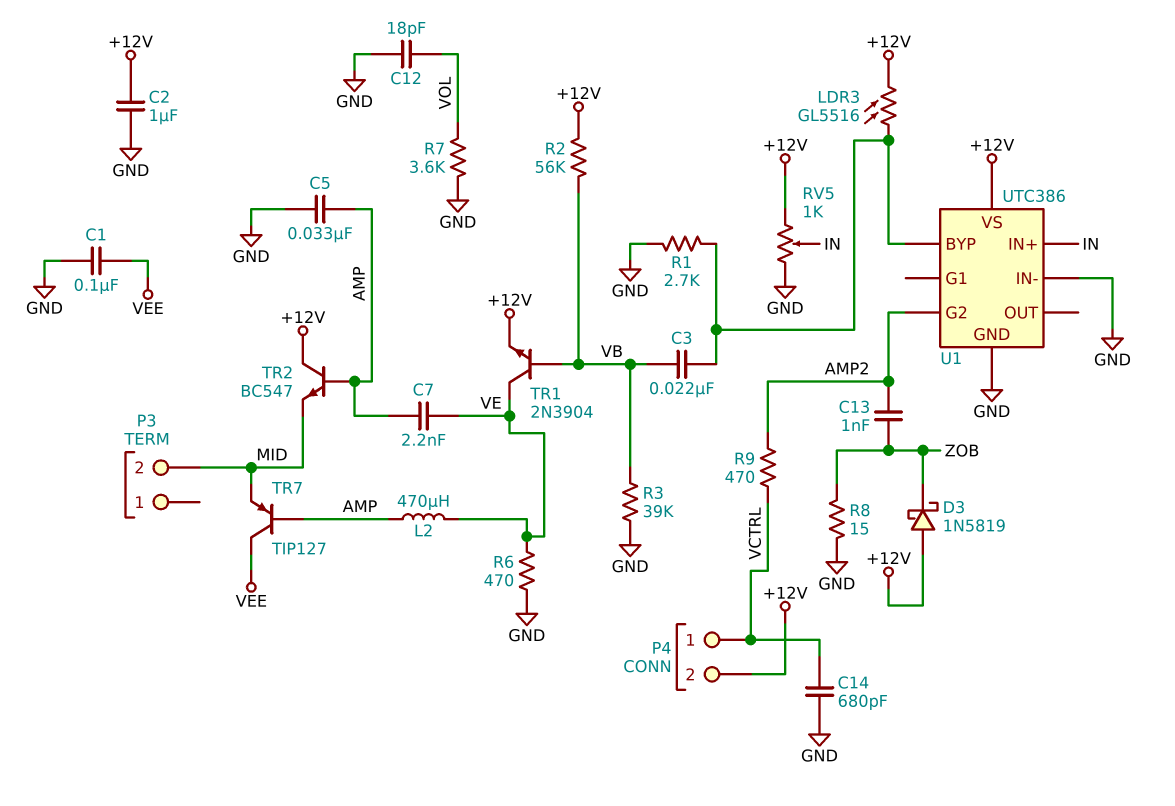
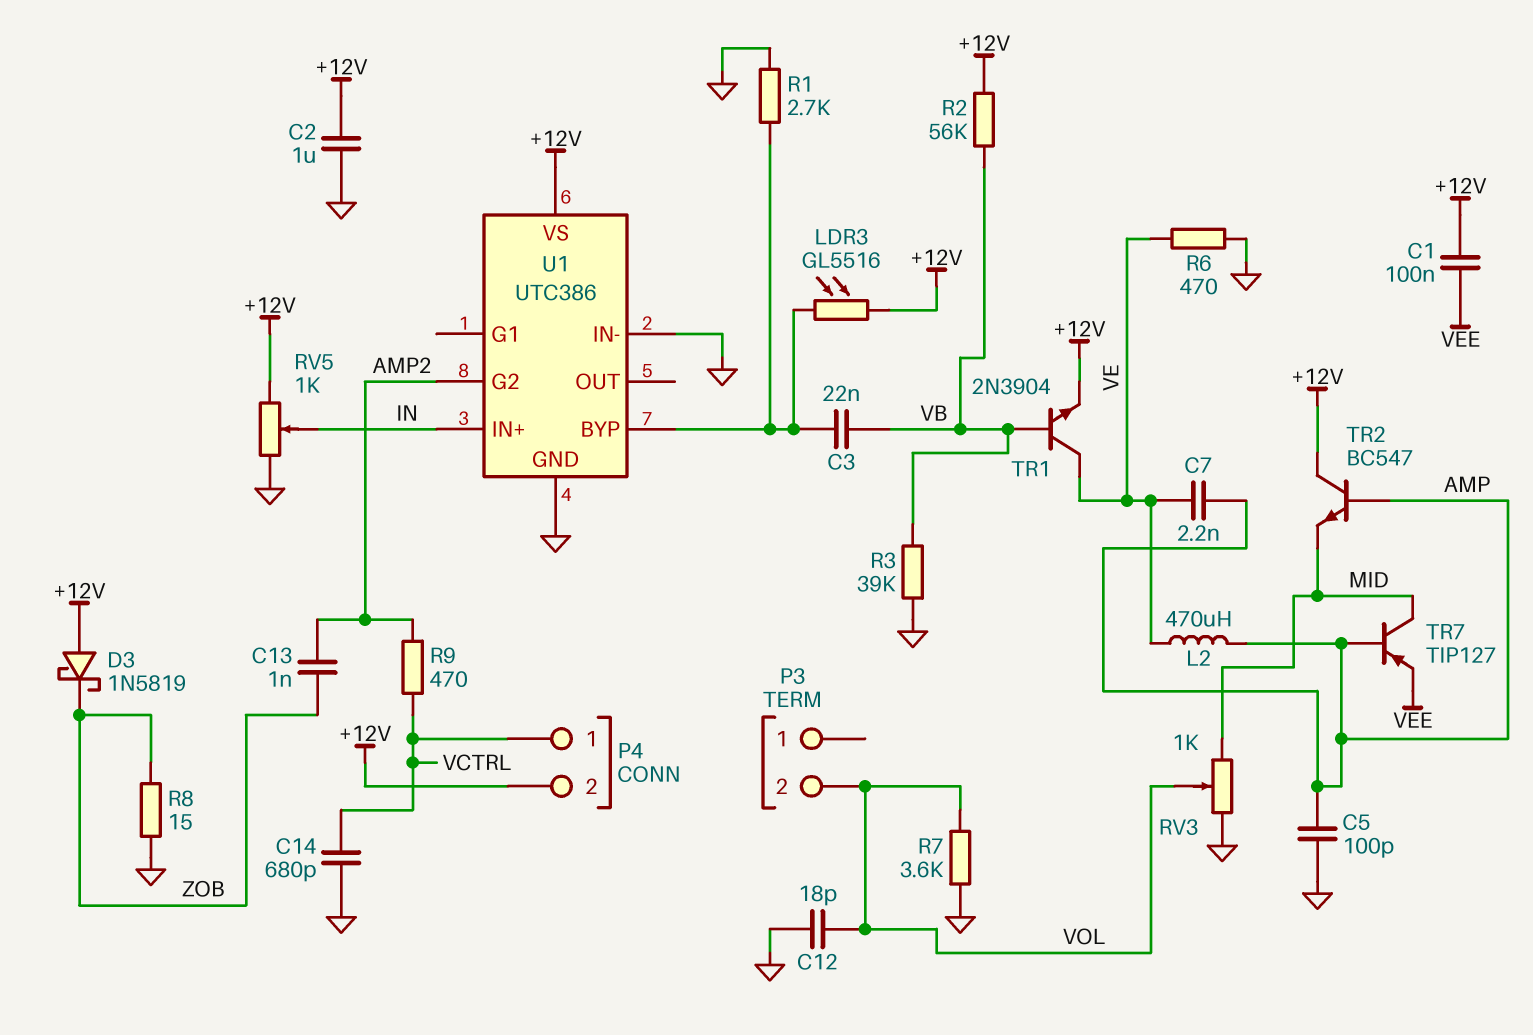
C1: 100nF (GND, VEE) -> 100nF (+12V, VEE)
C5: 33nF (AMP, GND) -> 100pF (AMP, GND)
P3 pin 2: MID -> VOL
RV3: none -> 1k (GND, MID, wiper VOL)
TR7: PNP TIP127 (B AMP, C VEE, E MID) -> PNP TIP127 (B AMP, C MID, E VEE)

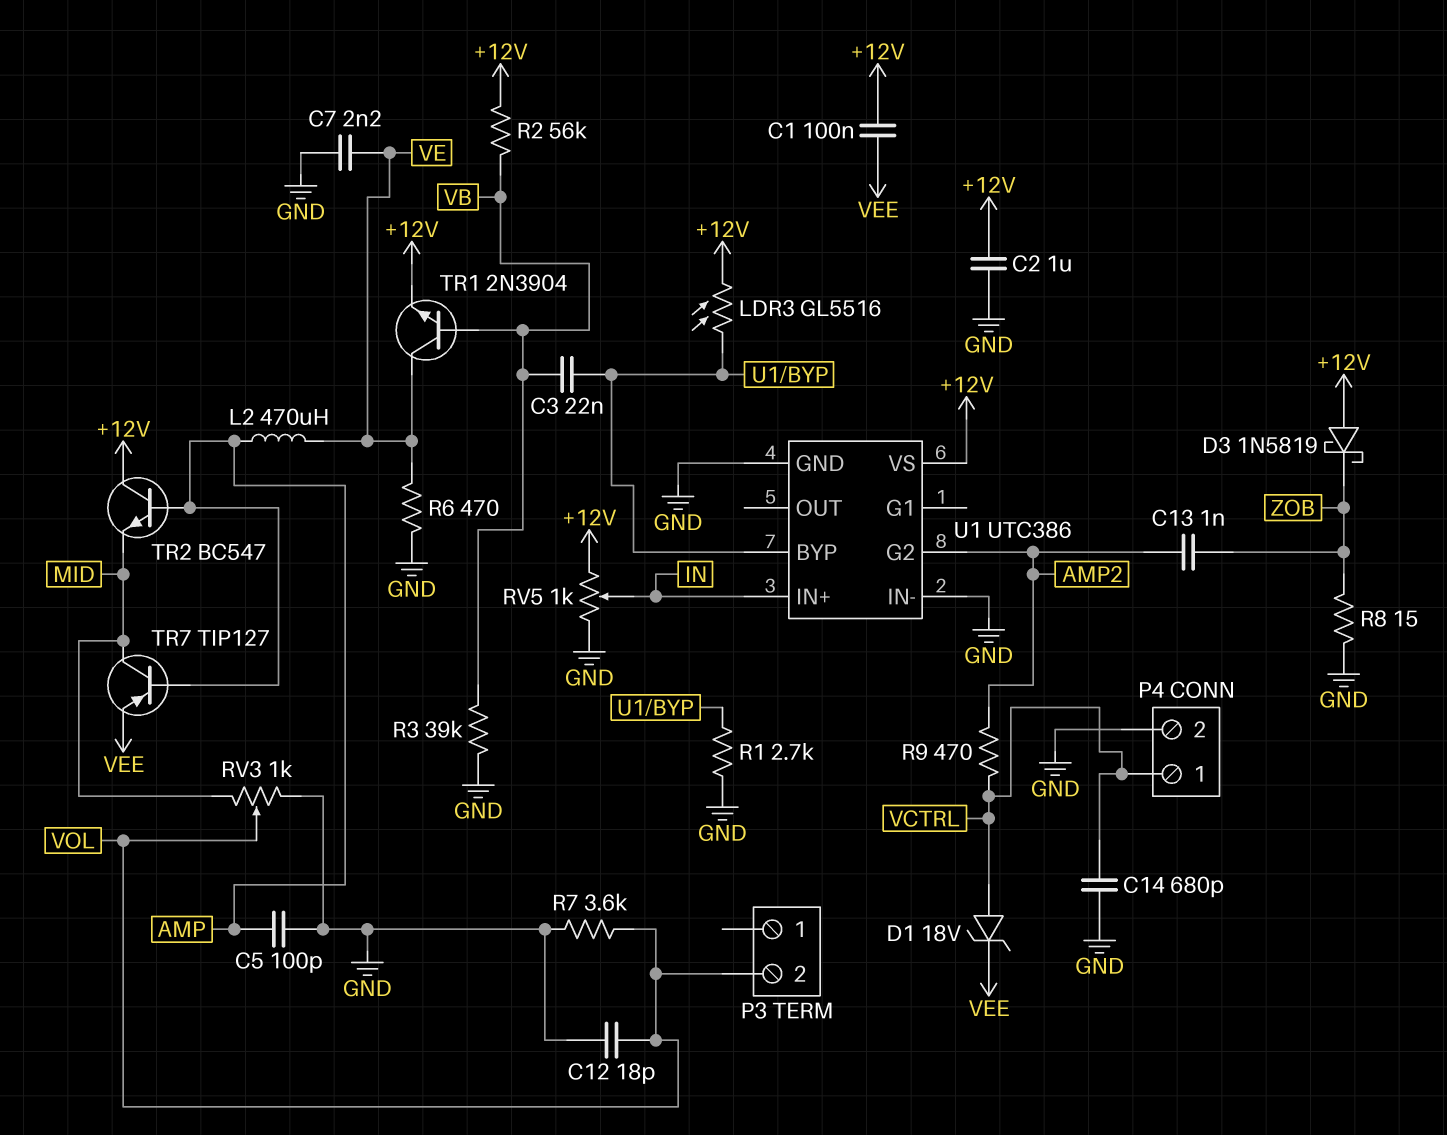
C7: 2.2nF (AMP, VE) -> 2.2nF (GND, VE)
D1: none -> zener 18V (A VCTRL, K VEE)
P4 pin 2: +12V -> GND

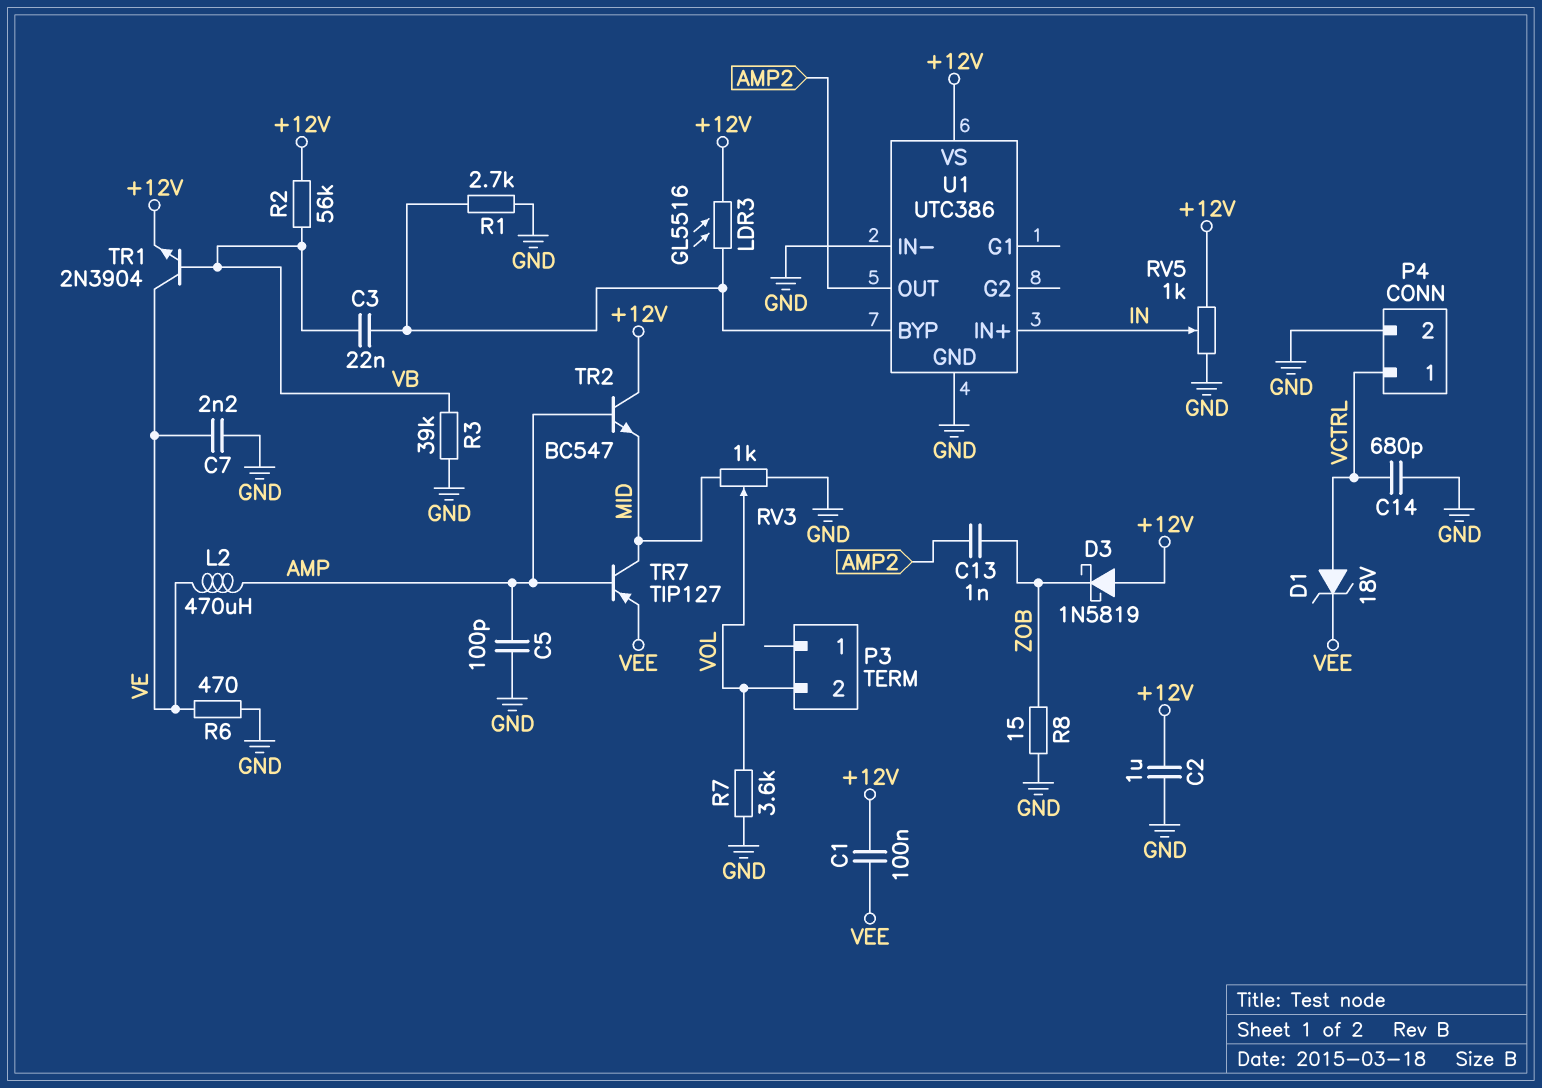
C12: 18pF (GND, VOL) -> none
R9: 470 (AMP2, VCTRL) -> none
U1 pin G2: AMP2 -> none
U1 pin OUT: none -> AMP2

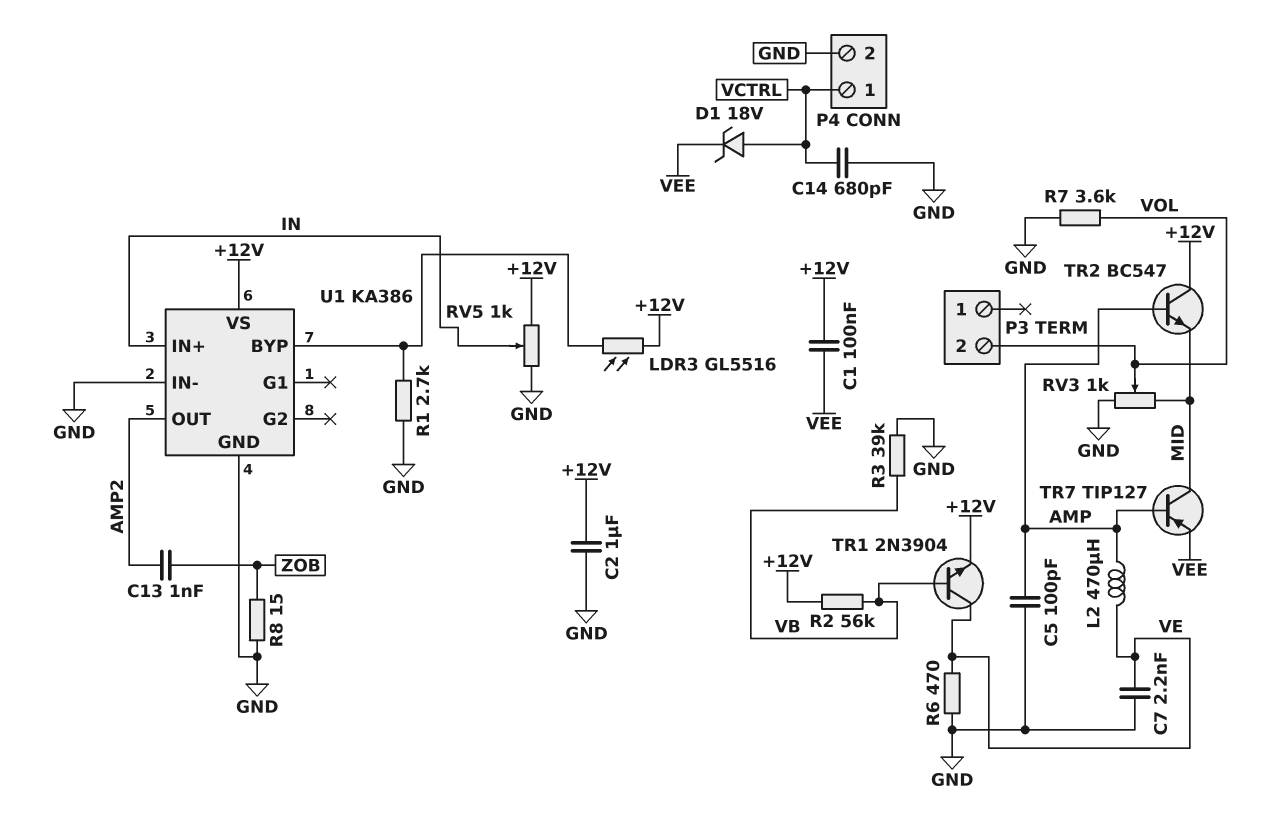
C3: 22nF (U1/BYP, VB) -> none
D3: schottky 1N5819 (A +12V, K ZOB) -> none
U1: UTC386 -> KA386

